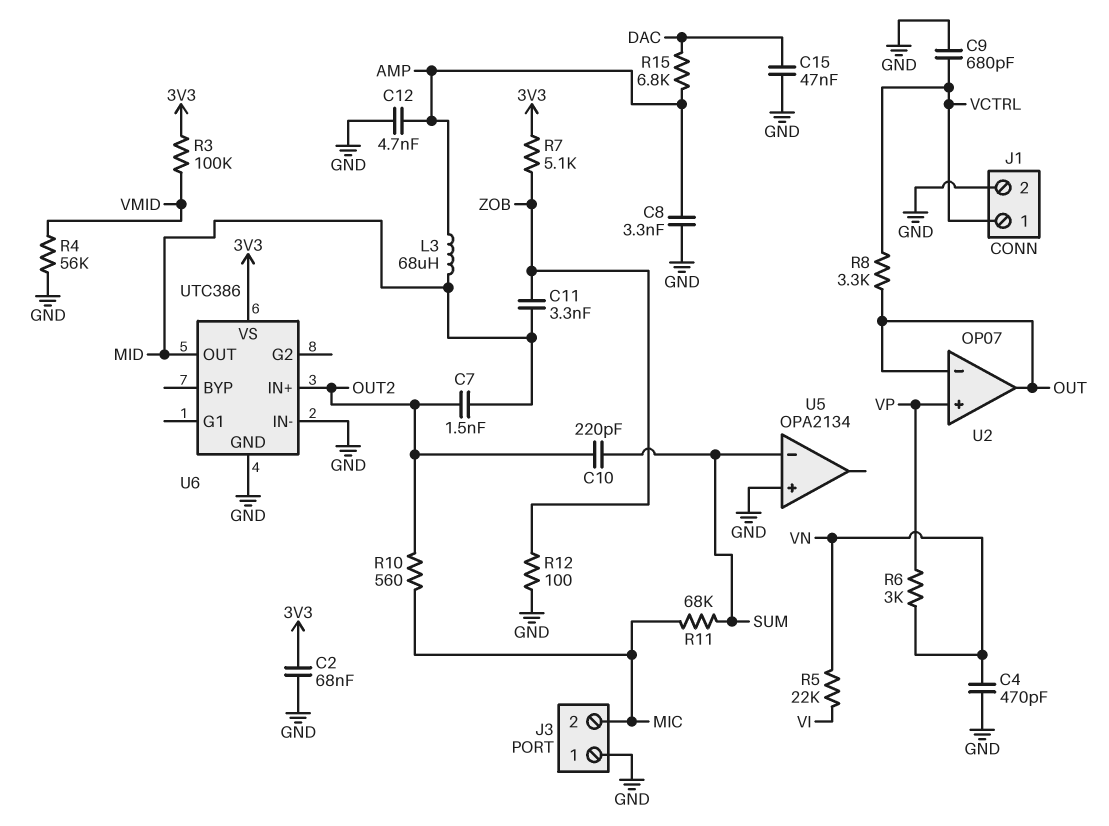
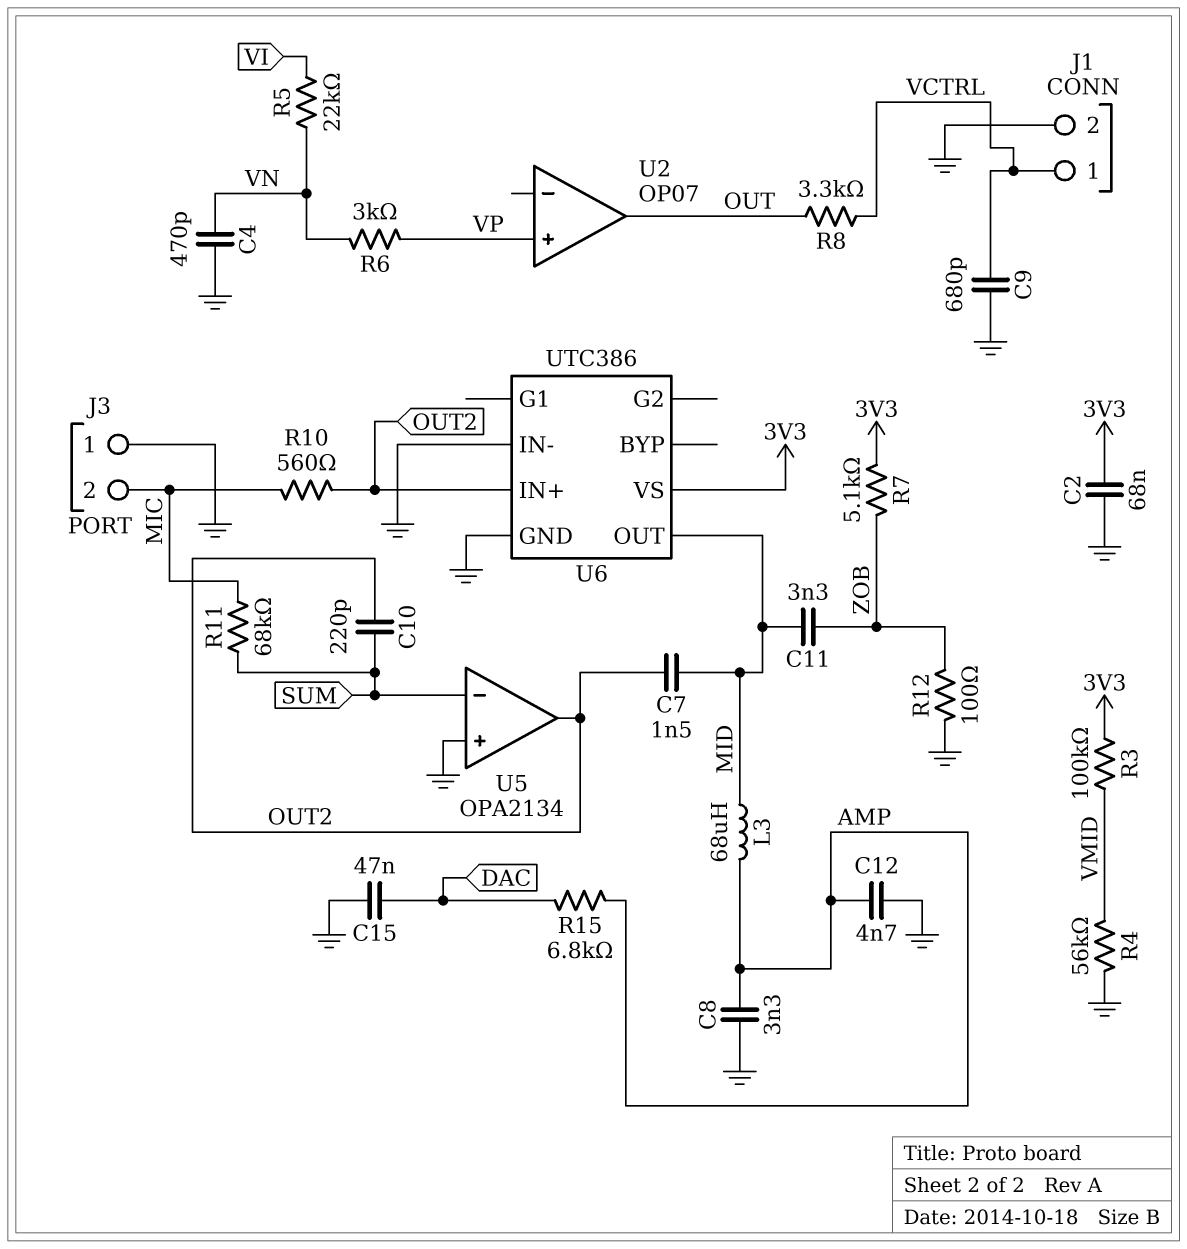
U2 pin in-: OUT -> none
U5 pin out: none -> OUT2

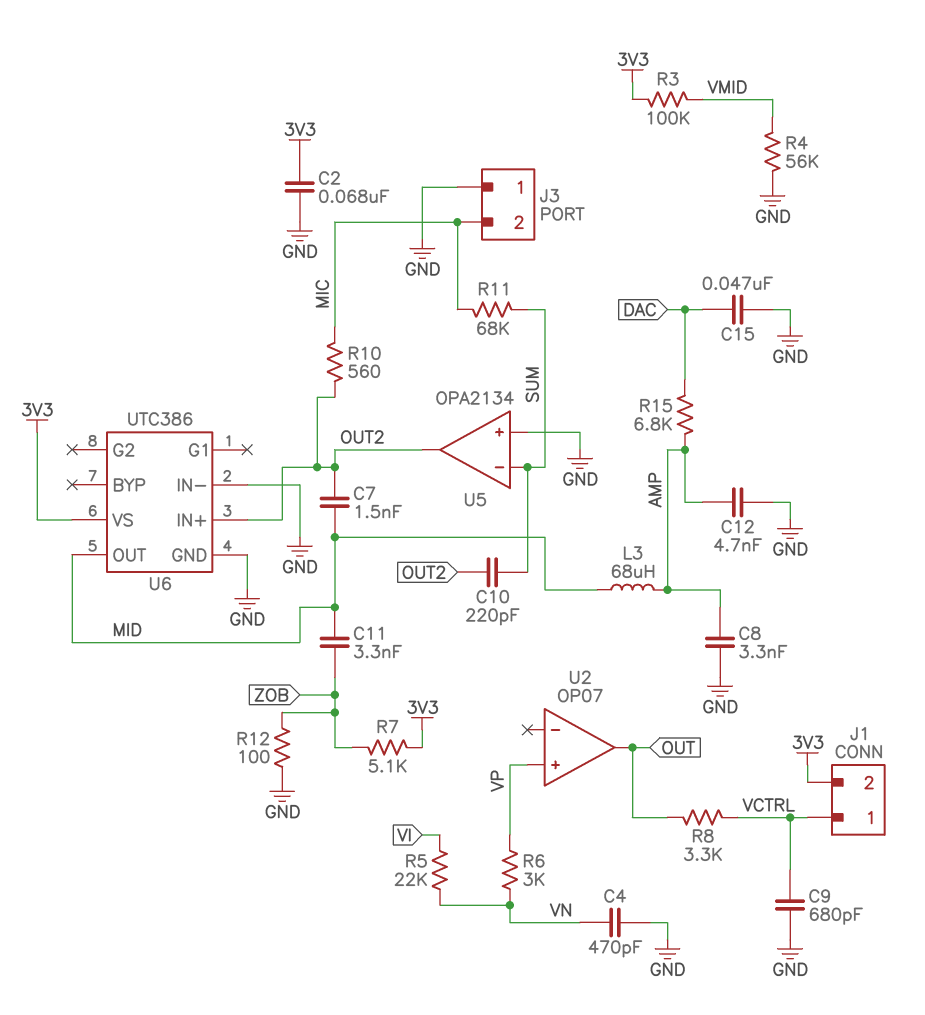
J1 pin 2: GND -> 3V3

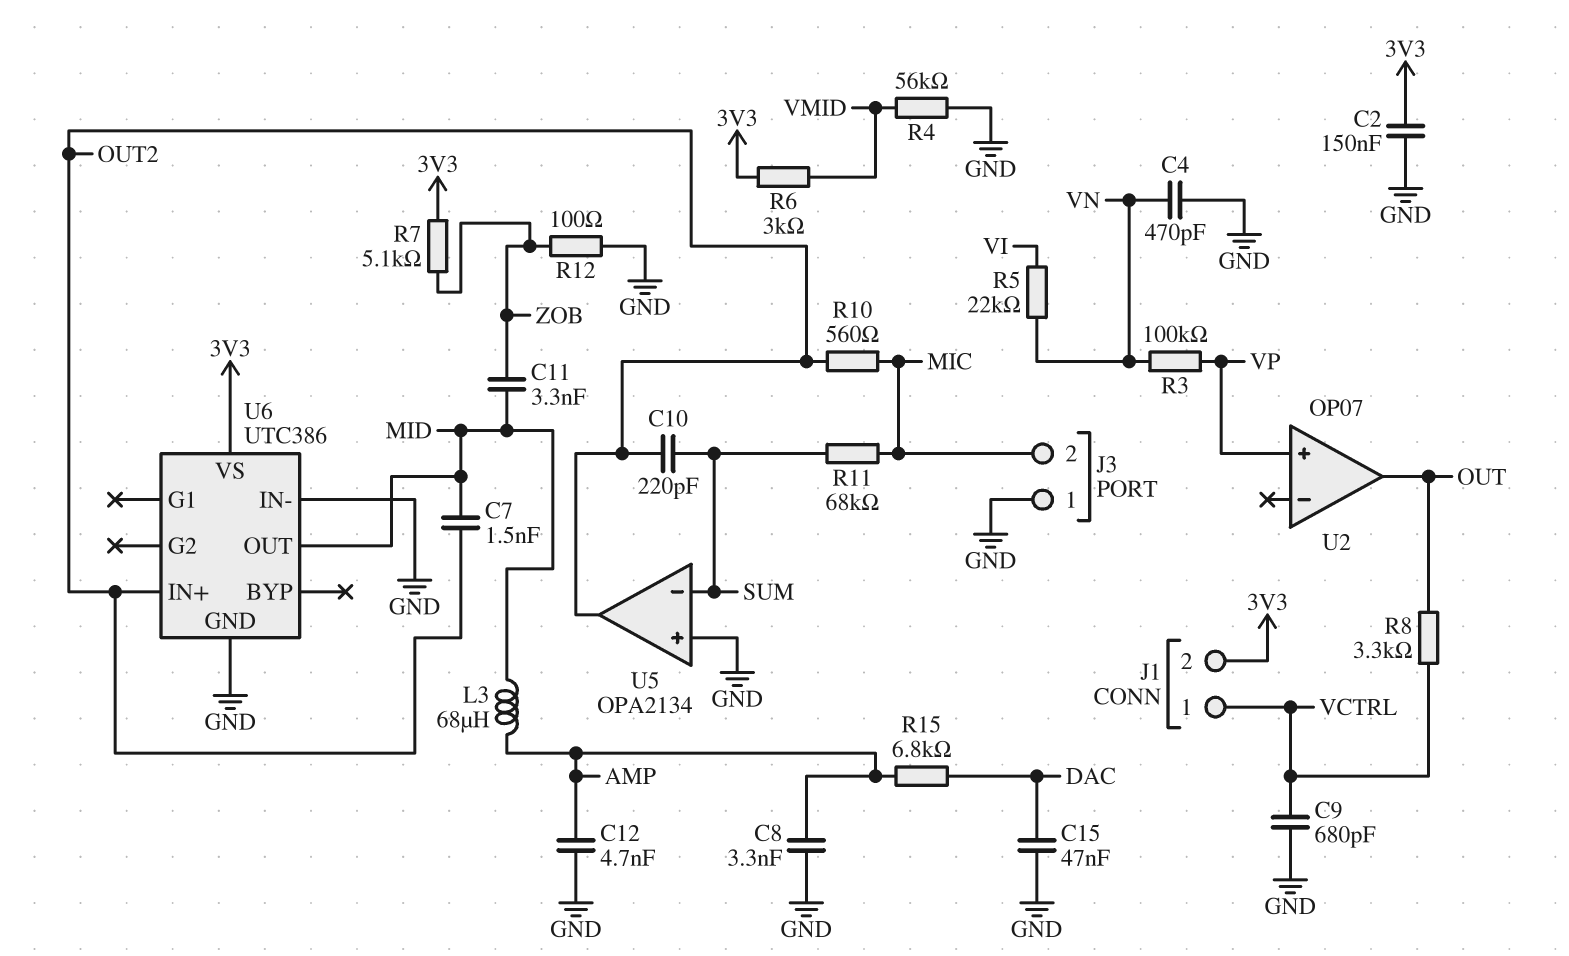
C2: 68nF (3V3, GND) -> 150nF (3V3, GND)
R3: 100k (3V3, VMID) -> 100k (VN, VP)
R6: 3k (VN, VP) -> 3k (3V3, VMID)

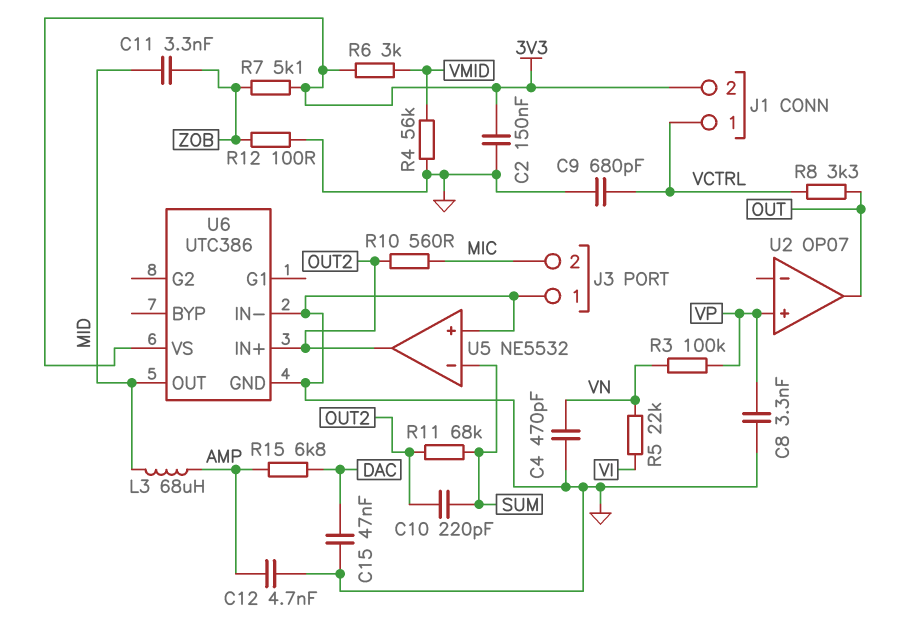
C7: 1.5nF (MID, OUT2) -> none
C8: 3.3nF (AMP, GND) -> 3.3nF (GND, VP)
R11: 68k (MIC, SUM) -> 68k (OUT2, SUM)
U5: OPA2134 -> NE5532

